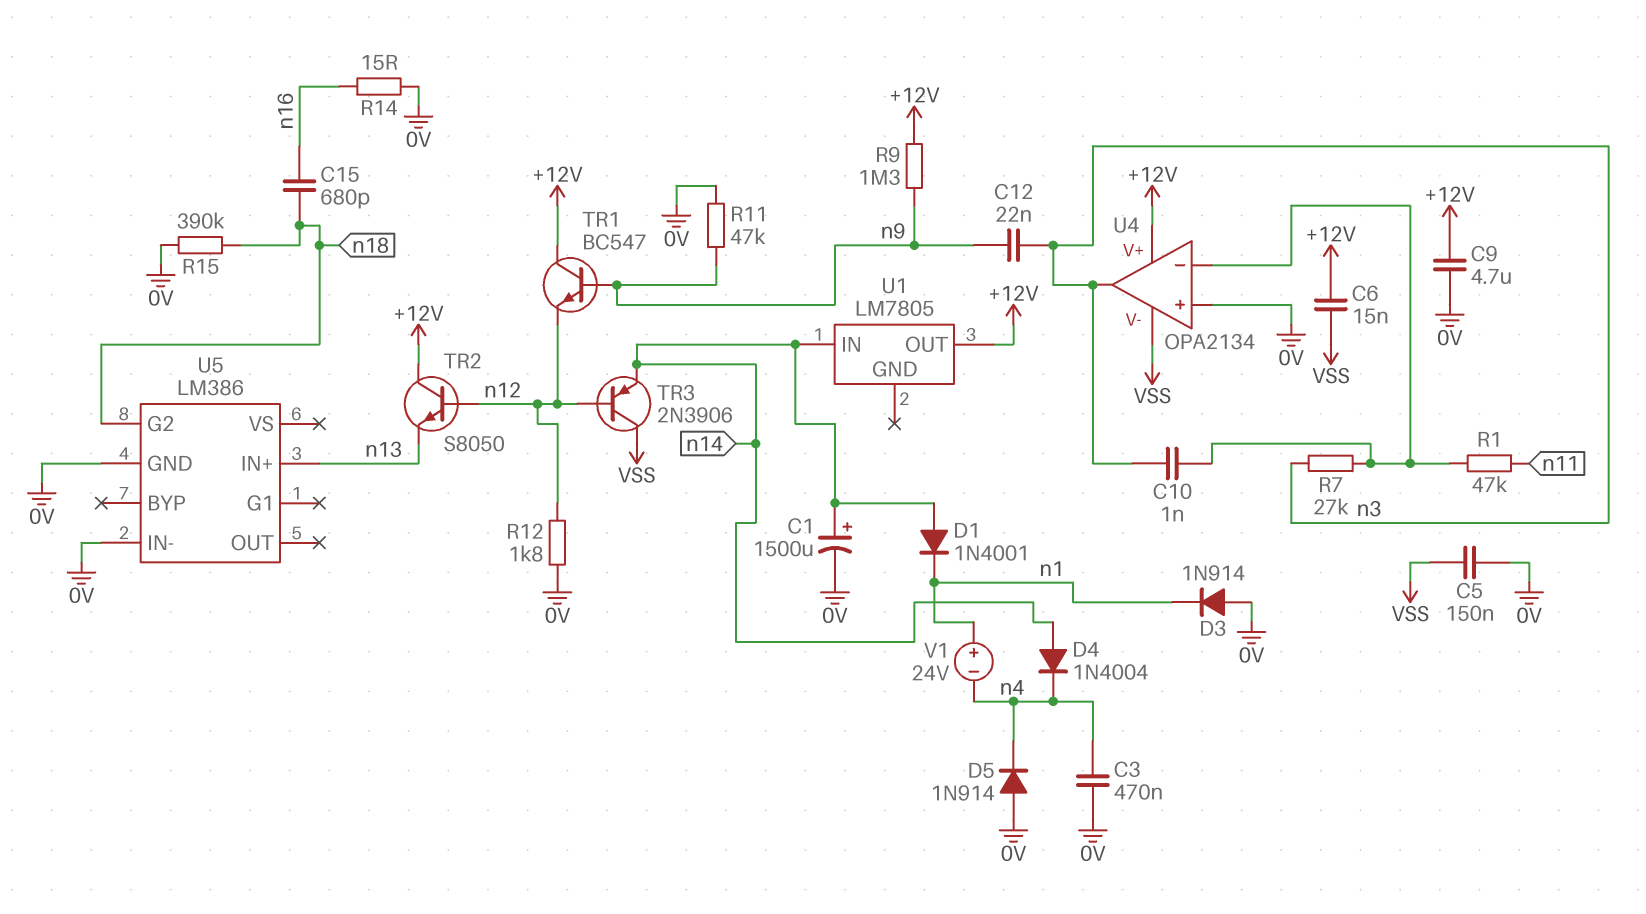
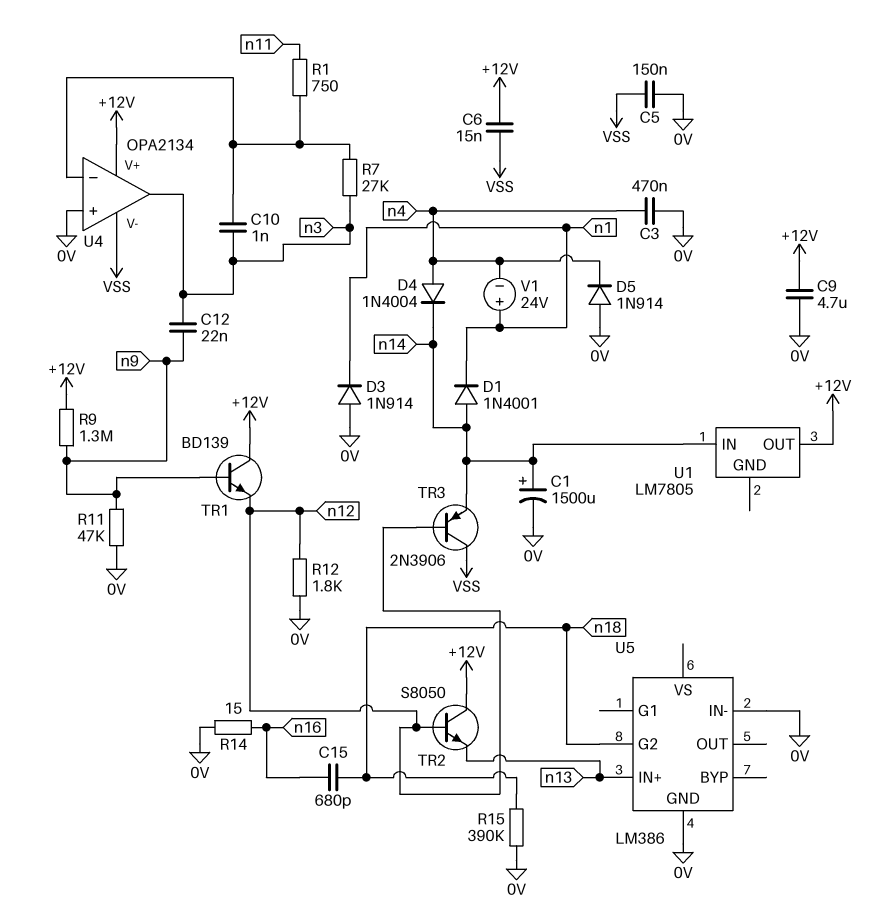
D4: diode 1N4004 (A n14, K n4) -> diode 1N4004 (A n4, K n14)
R1: 47k (U4/in-, n11) -> 750 (U4/in-, n11)
TR1: NPN BC547 (B n9, C +12V, E n12) -> NPN BD139 (B n9, C +12V, E n12)

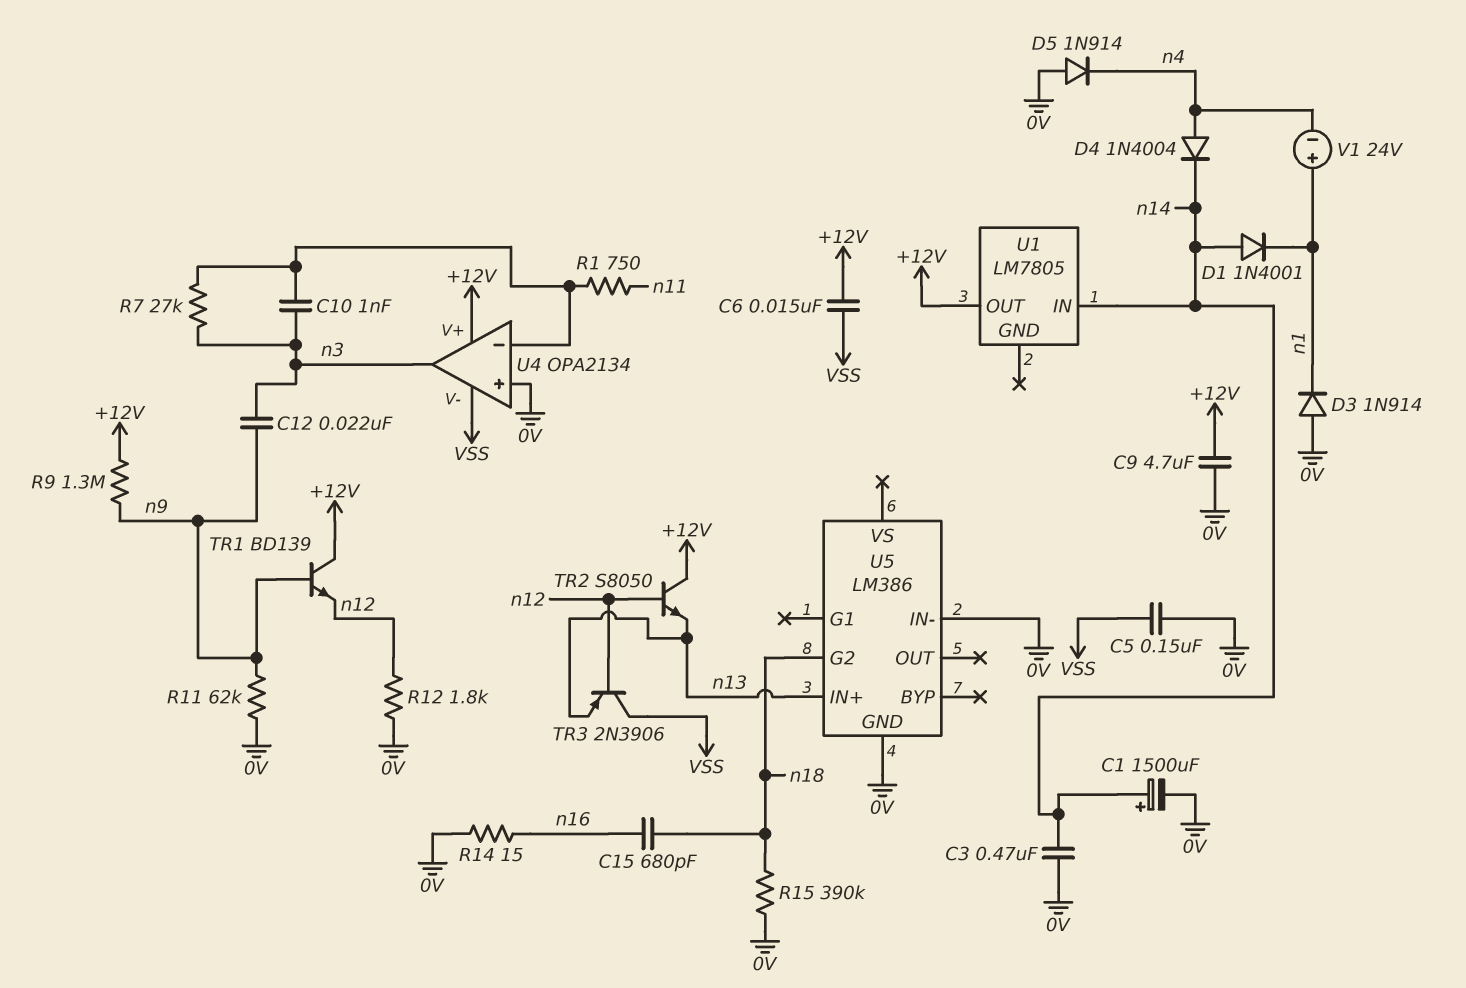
C3: 470nF (0V, n4) -> 470nF (0V, n14)
R11: 47k (0V, n9) -> 62k (0V, n9)
TR3: PNP 2N3906 (B n12, C VSS, E n14) -> PNP 2N3906 (B n12, C VSS, E n13)

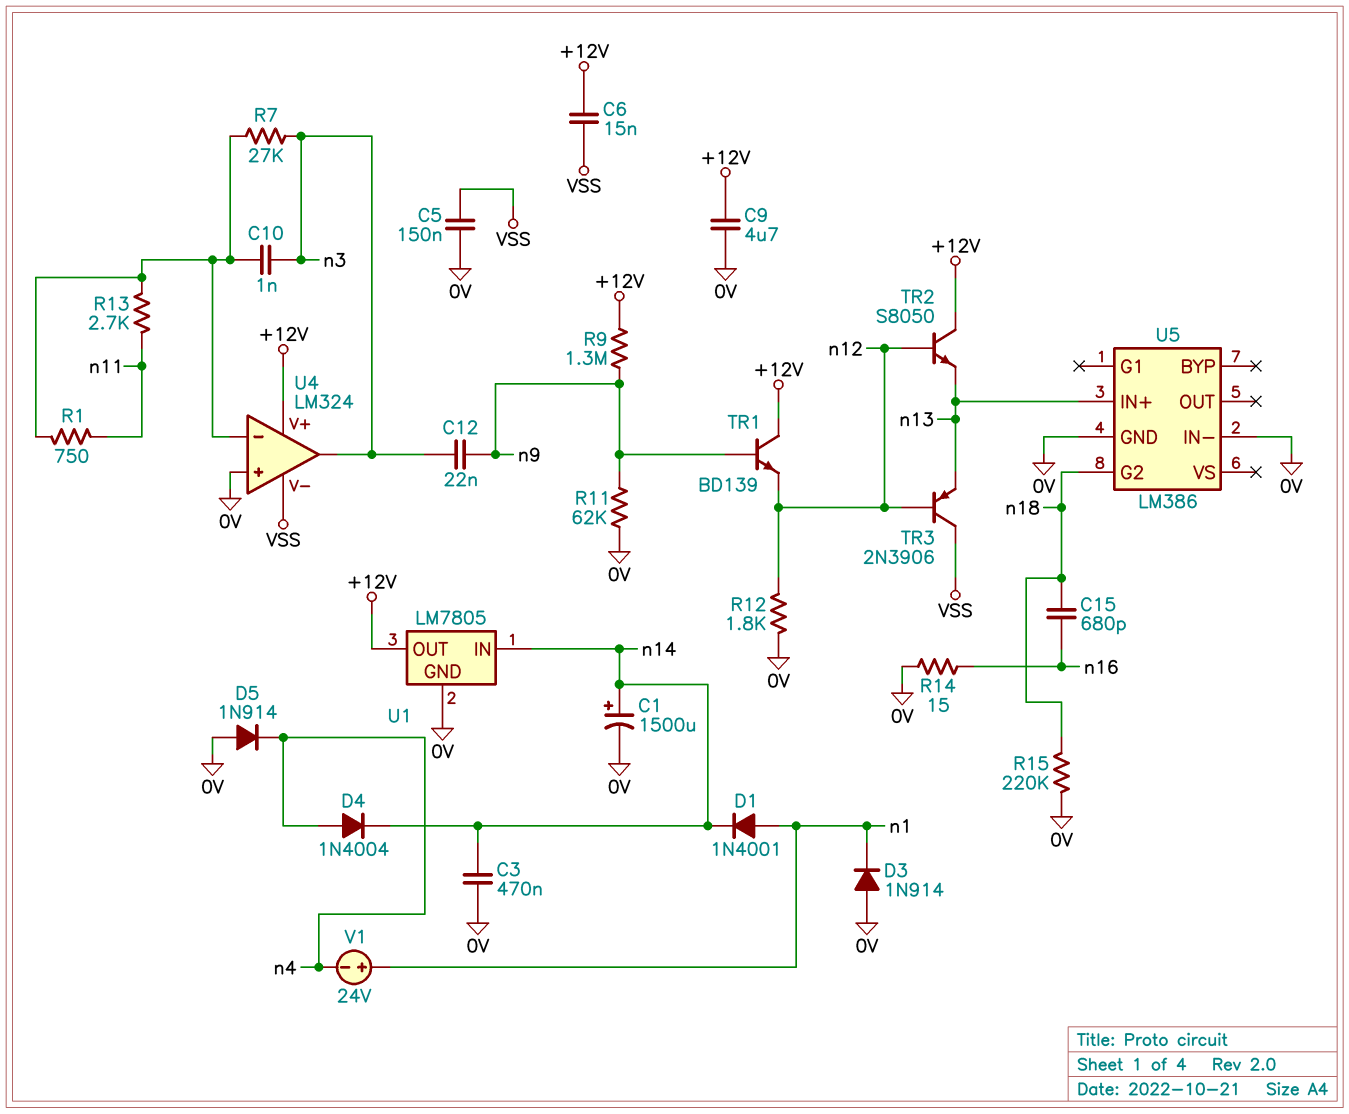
D1: diode 1N4001 (A n14, K n1) -> diode 1N4001 (A n1, K n14)
R13: none -> 2.7k (U4/in-, n11)
R15: 390k (0V, n18) -> 220k (0V, n18)
U1 pin GND: none -> 0V
U4: OPA2134 -> LM324

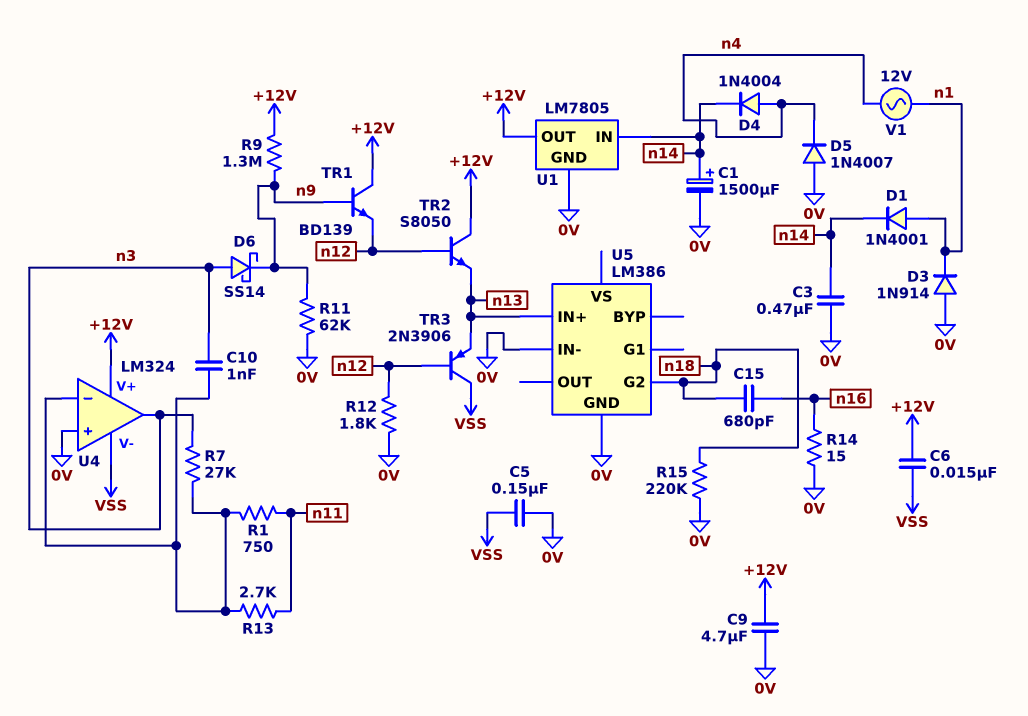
C12: 22nF (n3, n9) -> none
D5: diode 1N914 (A 0V, K n4) -> diode 1N4007 (A 0V, K n4)
D6: none -> schottky SS14 (A n3, K n9)
V1: 24V (plus n1, minus n4) -> AC 12V (n1, n4)

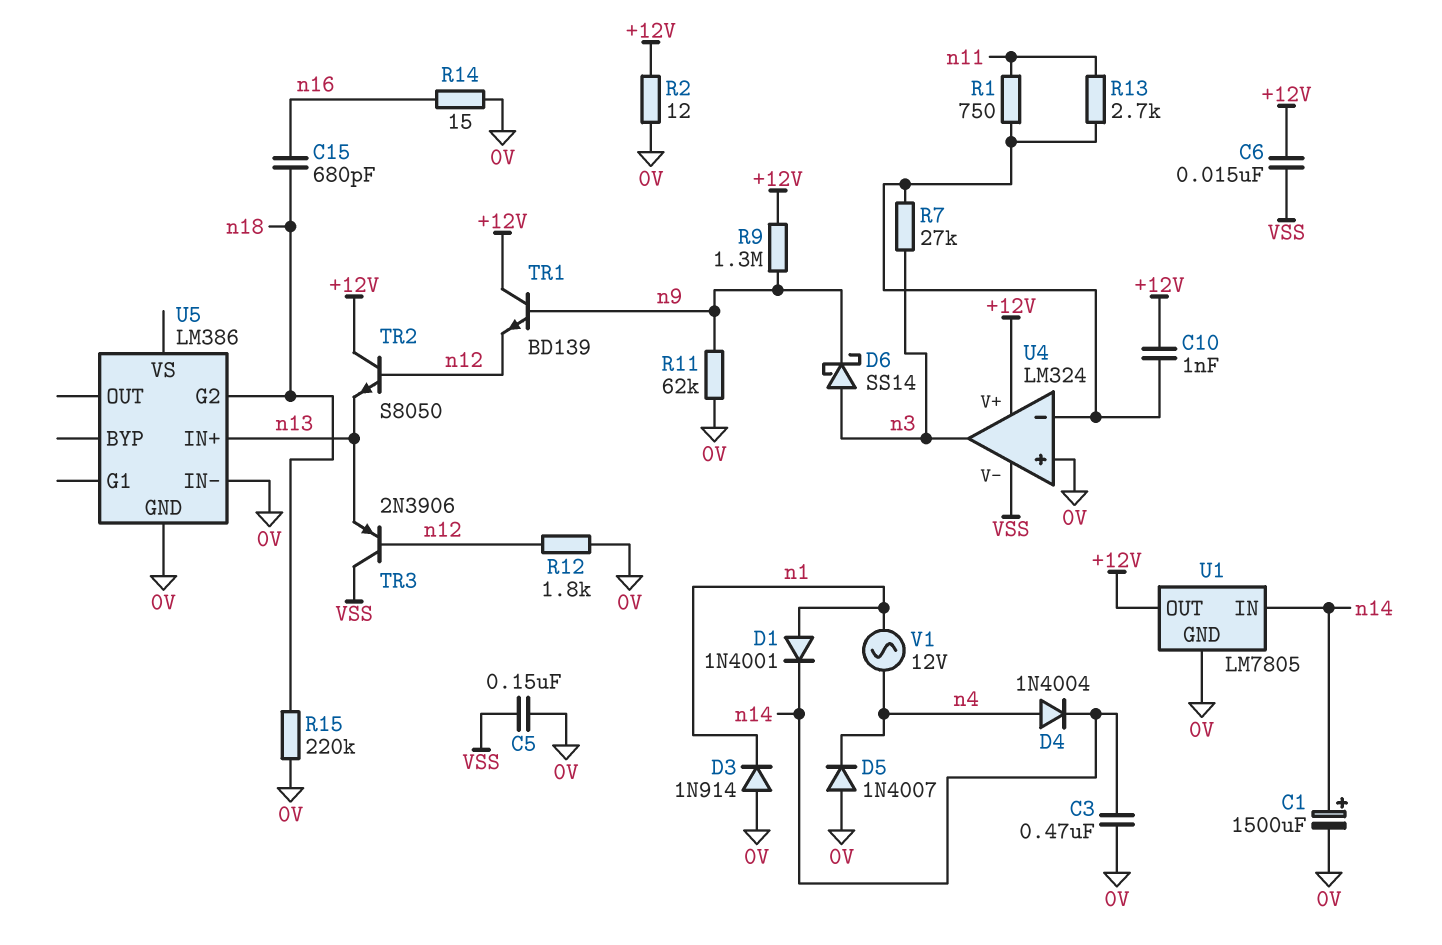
C9: 4.7uF (+12V, 0V) -> none
C10: 1nF (U4/in-, n3) -> 1nF (+12V, U4/in-)
R2: none -> 12 (+12V, 0V)

